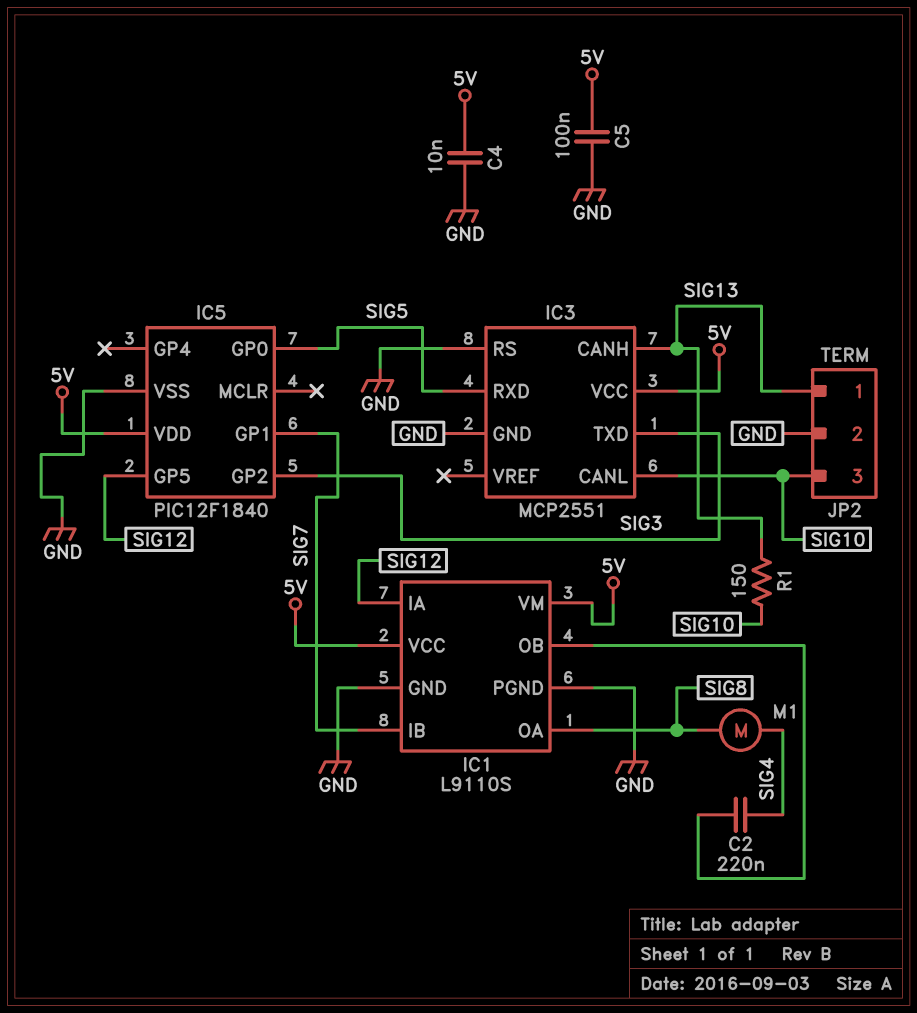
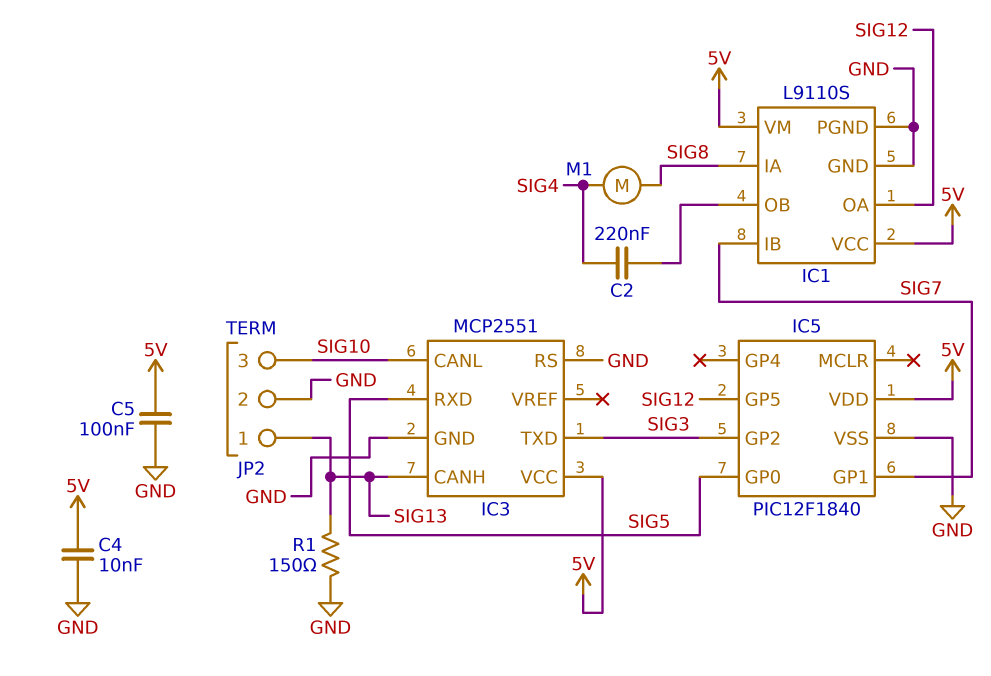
IC1 pin IA: SIG12 -> SIG8
IC1 pin OA: SIG8 -> SIG12
R1: 150 (SIG10, SIG13) -> 150 (GND, SIG13)

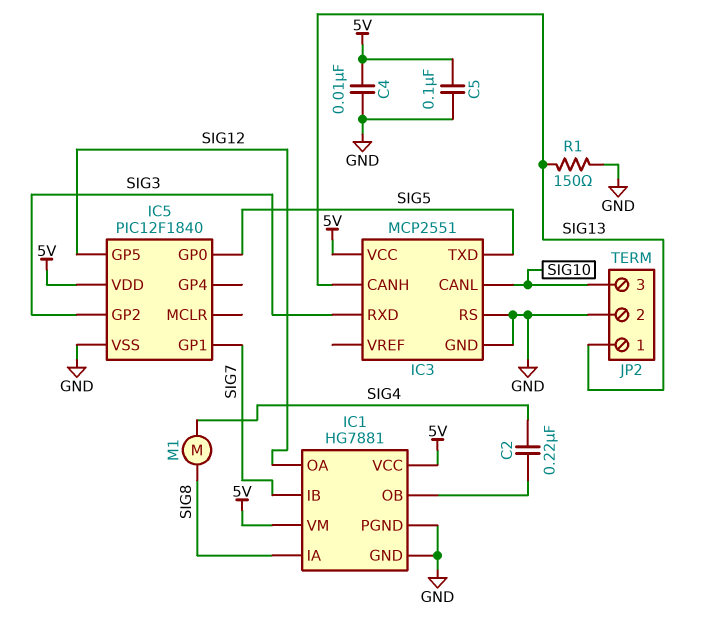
IC1: L9110S -> HG7881
IC3 pin RXD: SIG5 -> SIG3
IC3 pin TXD: SIG3 -> SIG5

